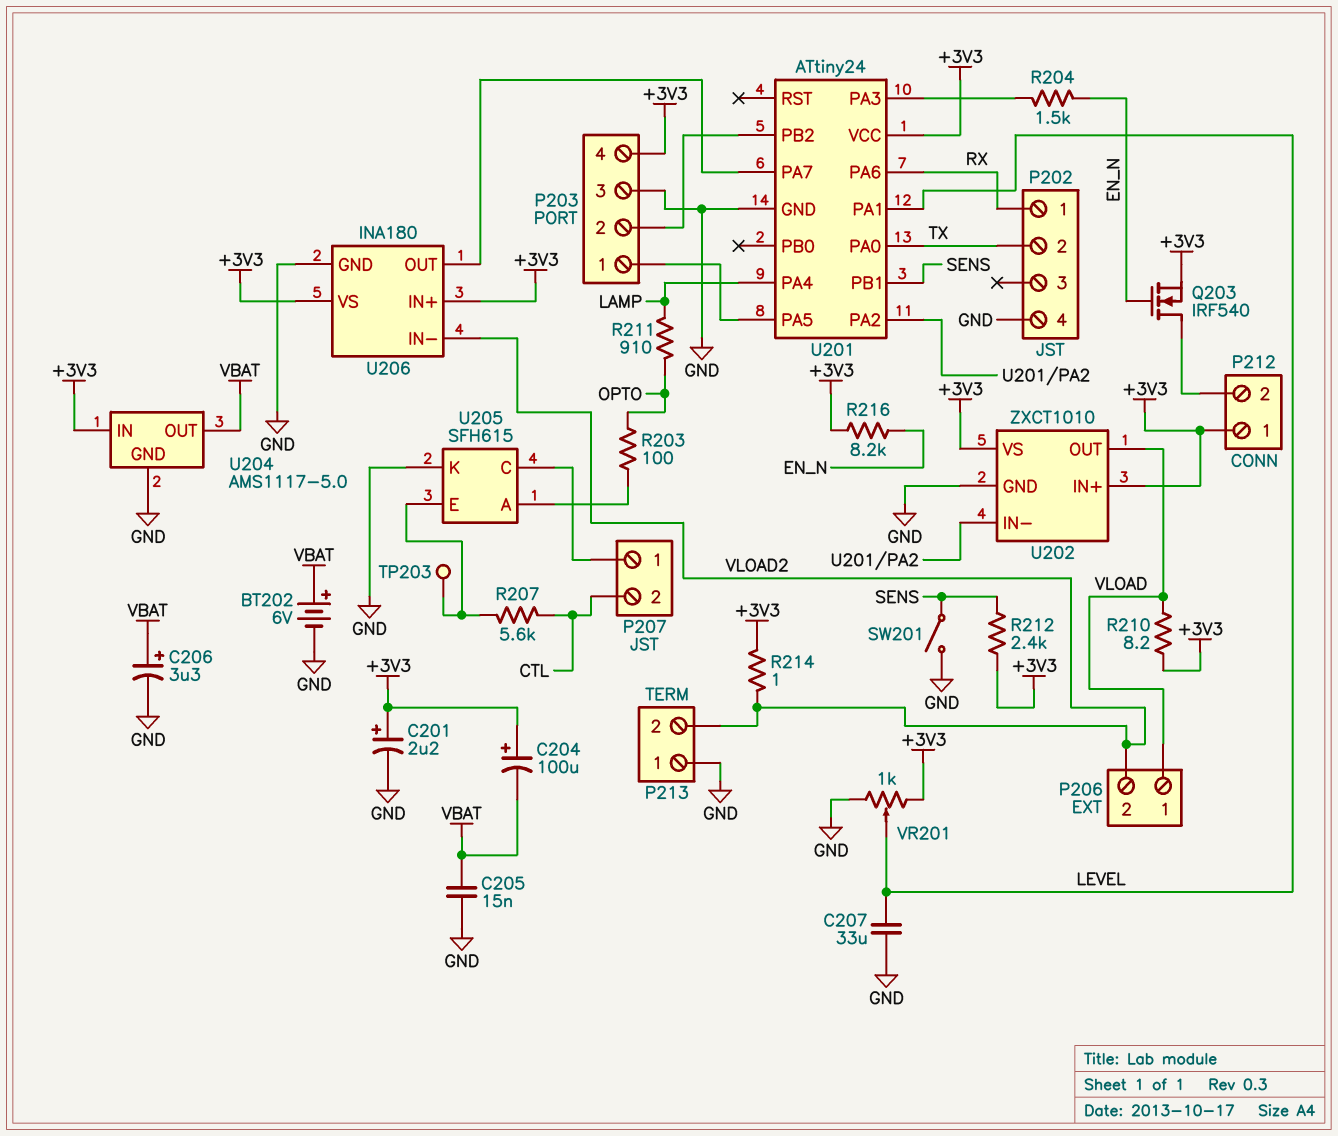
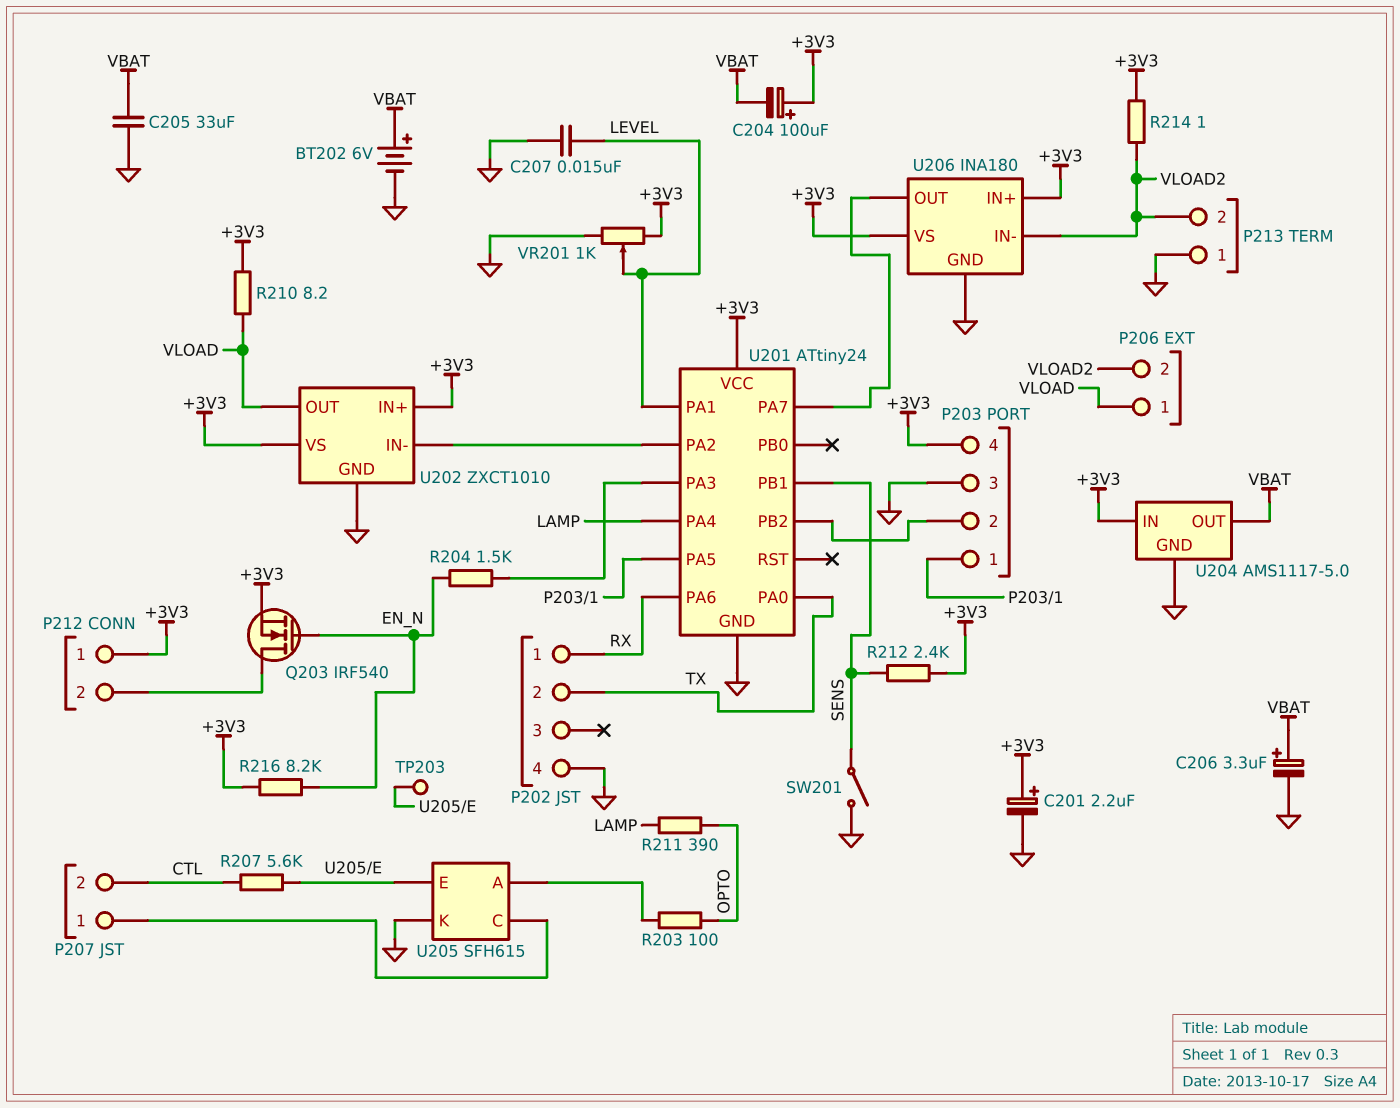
C205: 15nF (GND, VBAT) -> 33uF (GND, VBAT)
C207: 33uF (GND, LEVEL) -> 15nF (GND, LEVEL)
R211: 910 (LAMP, OPTO) -> 390 (LAMP, OPTO)

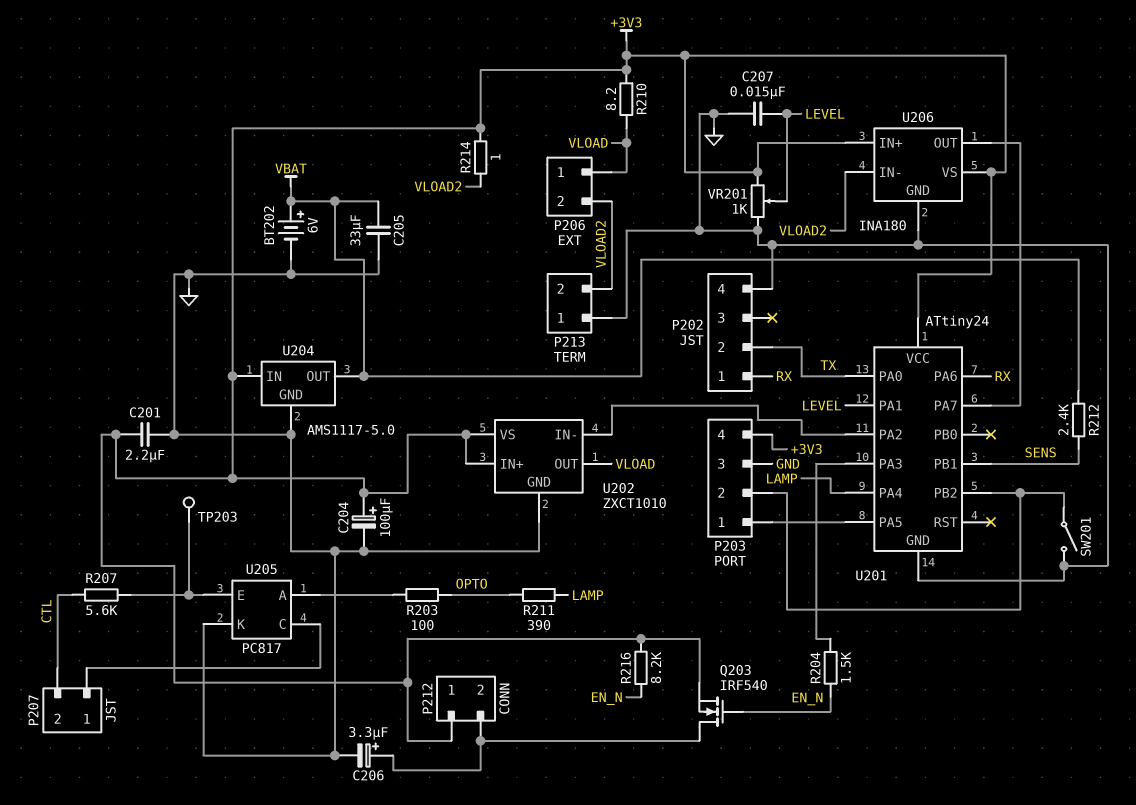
C201: 2.2uF (plus +3V3, minus GND) -> 2.2uF (+3V3, GND)
C204: 100uF (plus +3V3, minus VBAT) -> 100uF (plus +3V3, minus GND)
C206: 3.3uF (plus VBAT, minus GND) -> 3.3uF (plus P212/2, minus GND)
R212: 2.4k (+3V3, SENS) -> 2.4k (SENS, VBAT)
SW201: switch (GND, SENS) -> switch (GND, P203/2)
U205: SFH615 -> PC817

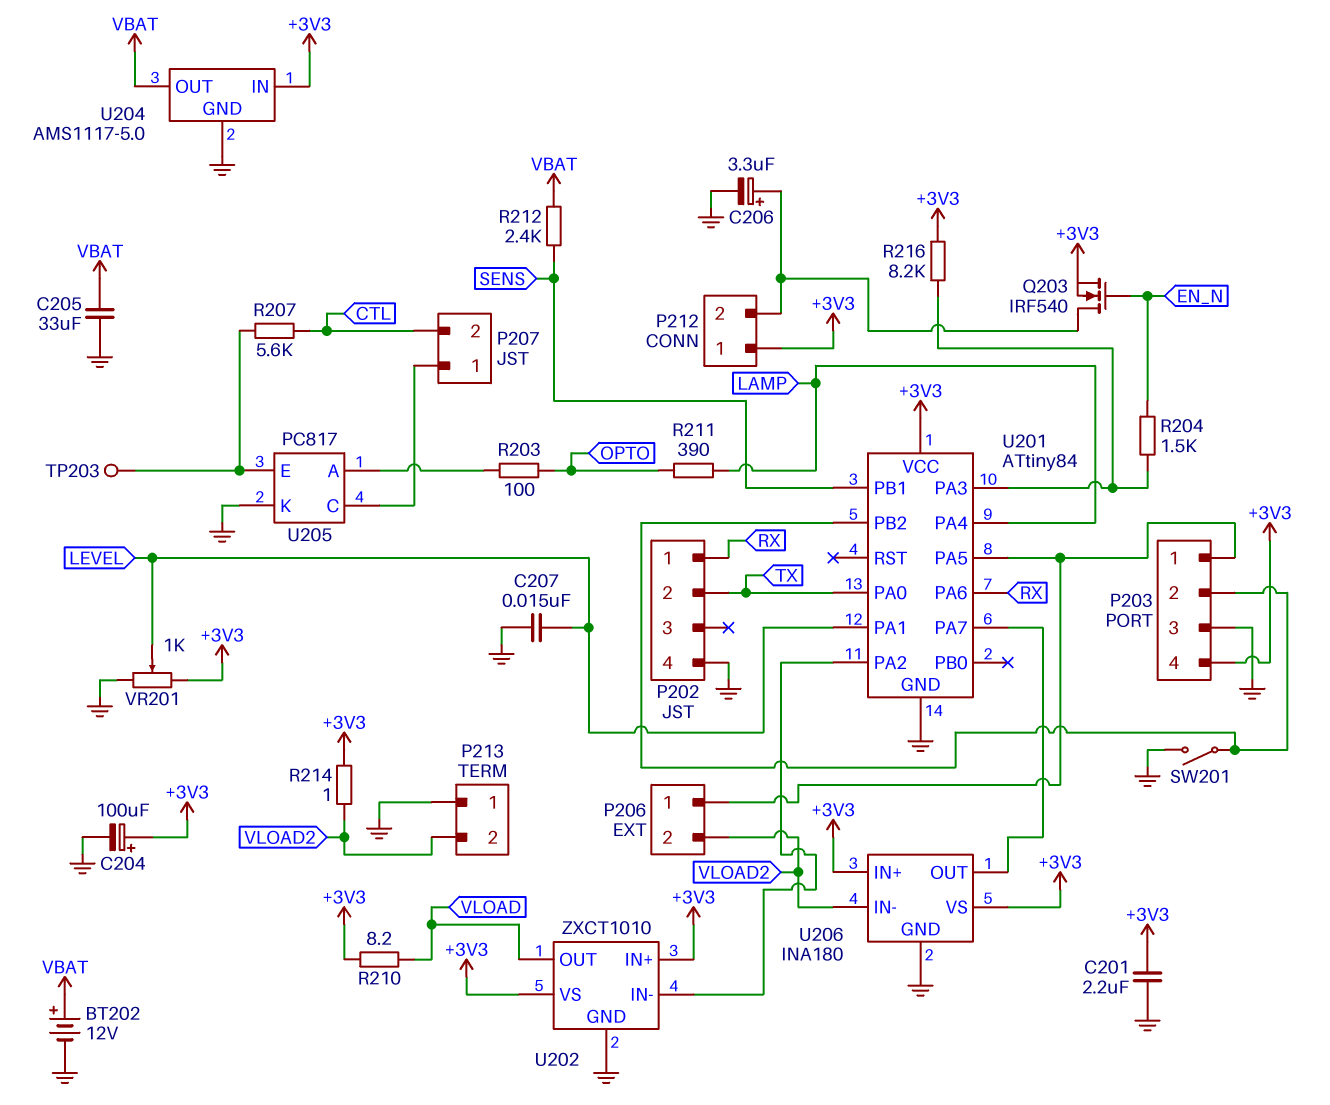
BT202: 6V (plus VBAT, minus GND) -> 12V (plus VBAT, minus GND)
P206 pin 1: VLOAD -> P203/1
R216: 8.2k (+3V3, EN_N) -> 8.2k (+3V3, U201/PA3)
U201: ATtiny24 -> ATtiny84

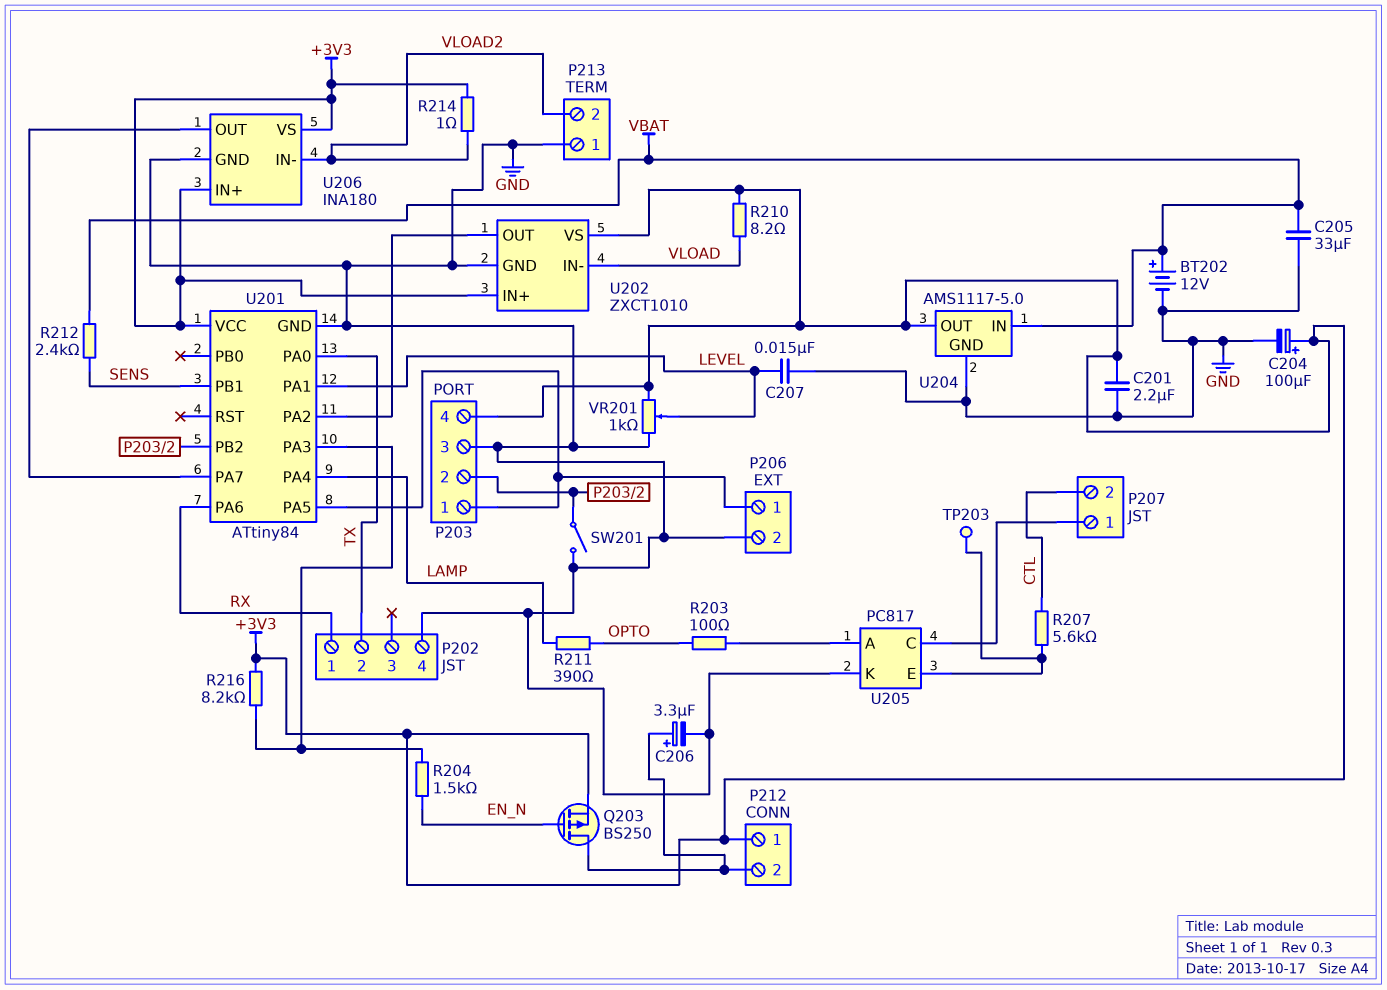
P206 pin 2: VLOAD2 -> GND
Q203: NMOS IRF540 (G EN_N, D P212/2, S +3V3) -> PMOS BS250 (G EN_N, D P212/2, S +3V3)
U202 pin IN-: U201/PA2 -> VLOAD
U202 pin OUT: VLOAD -> U201/PA2
U204 pin IN: +3V3 -> VBAT
U204 pin OUT: VBAT -> +3V3

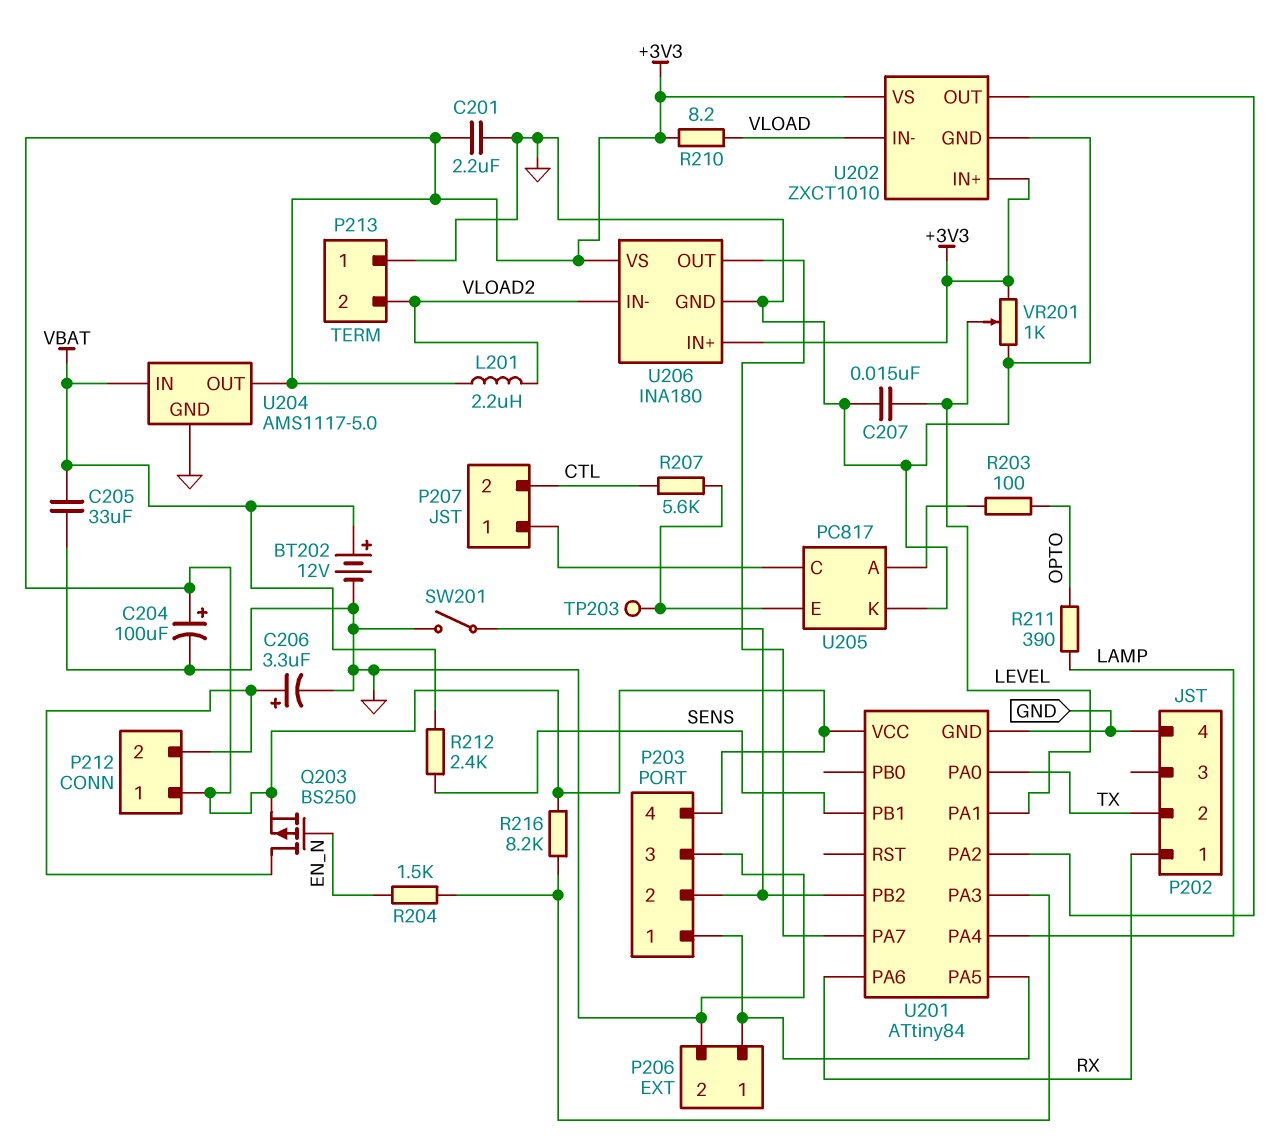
L201: none -> 2.2uH (+3V3, VLOAD2)
R214: 1 (+3V3, VLOAD2) -> none

